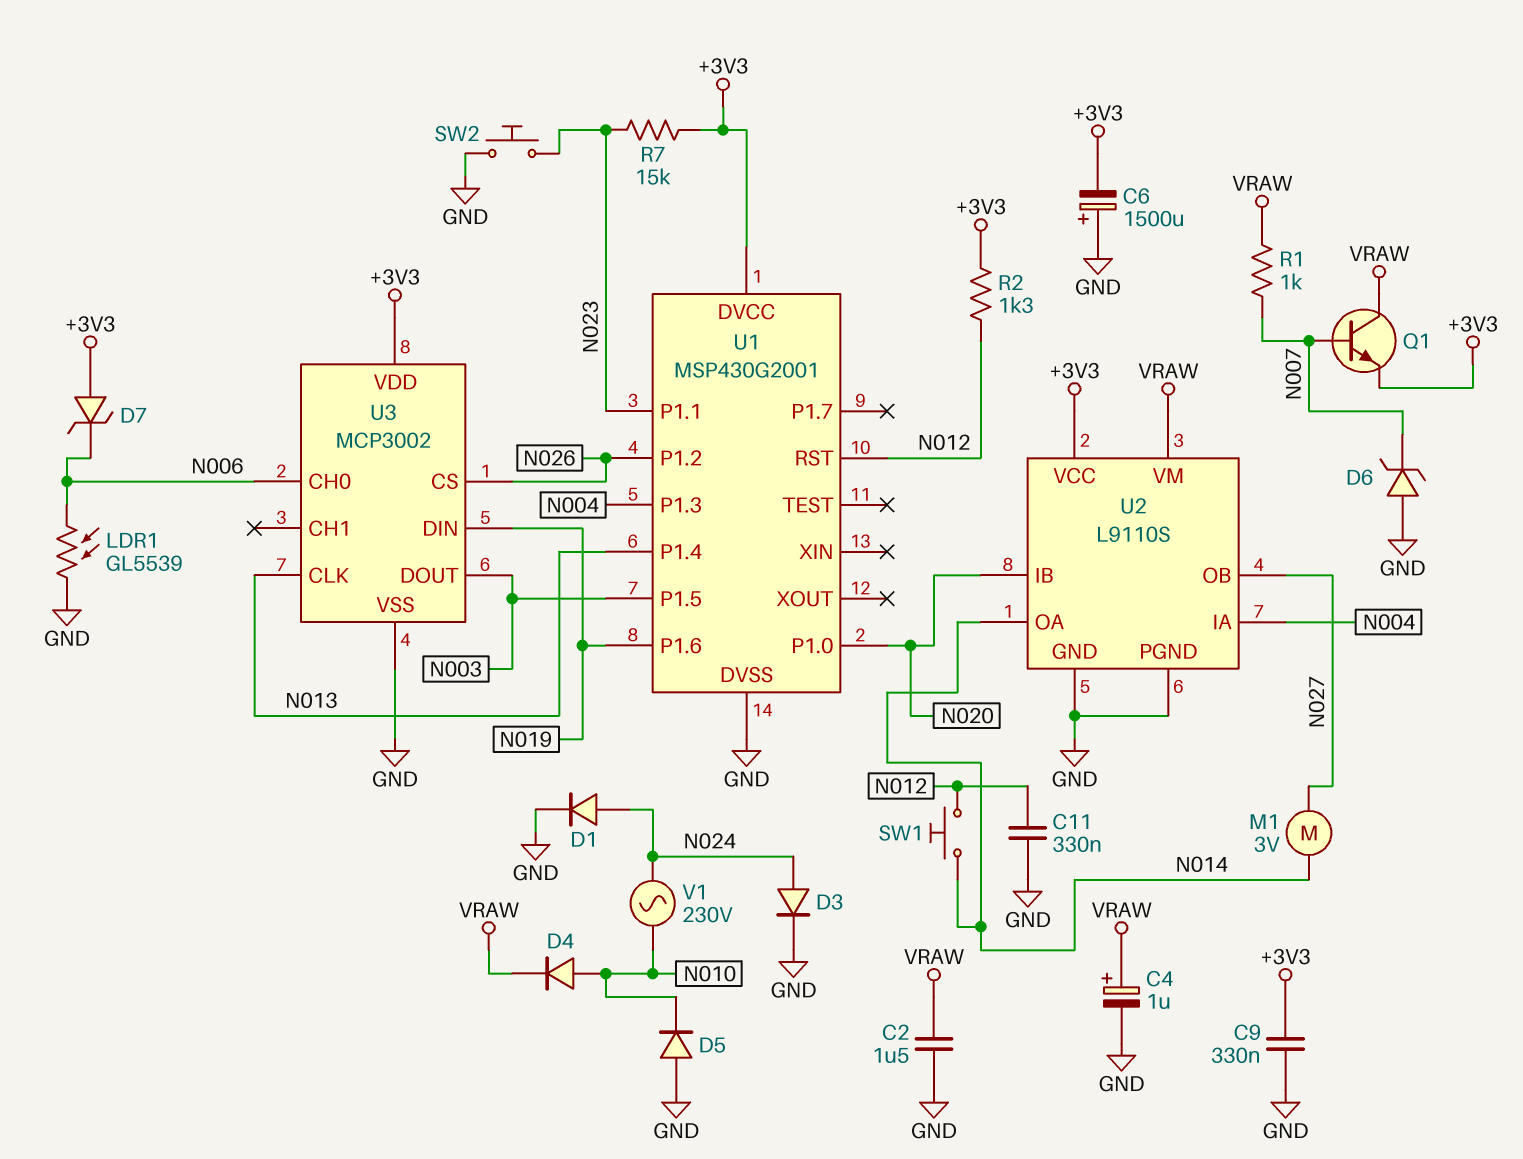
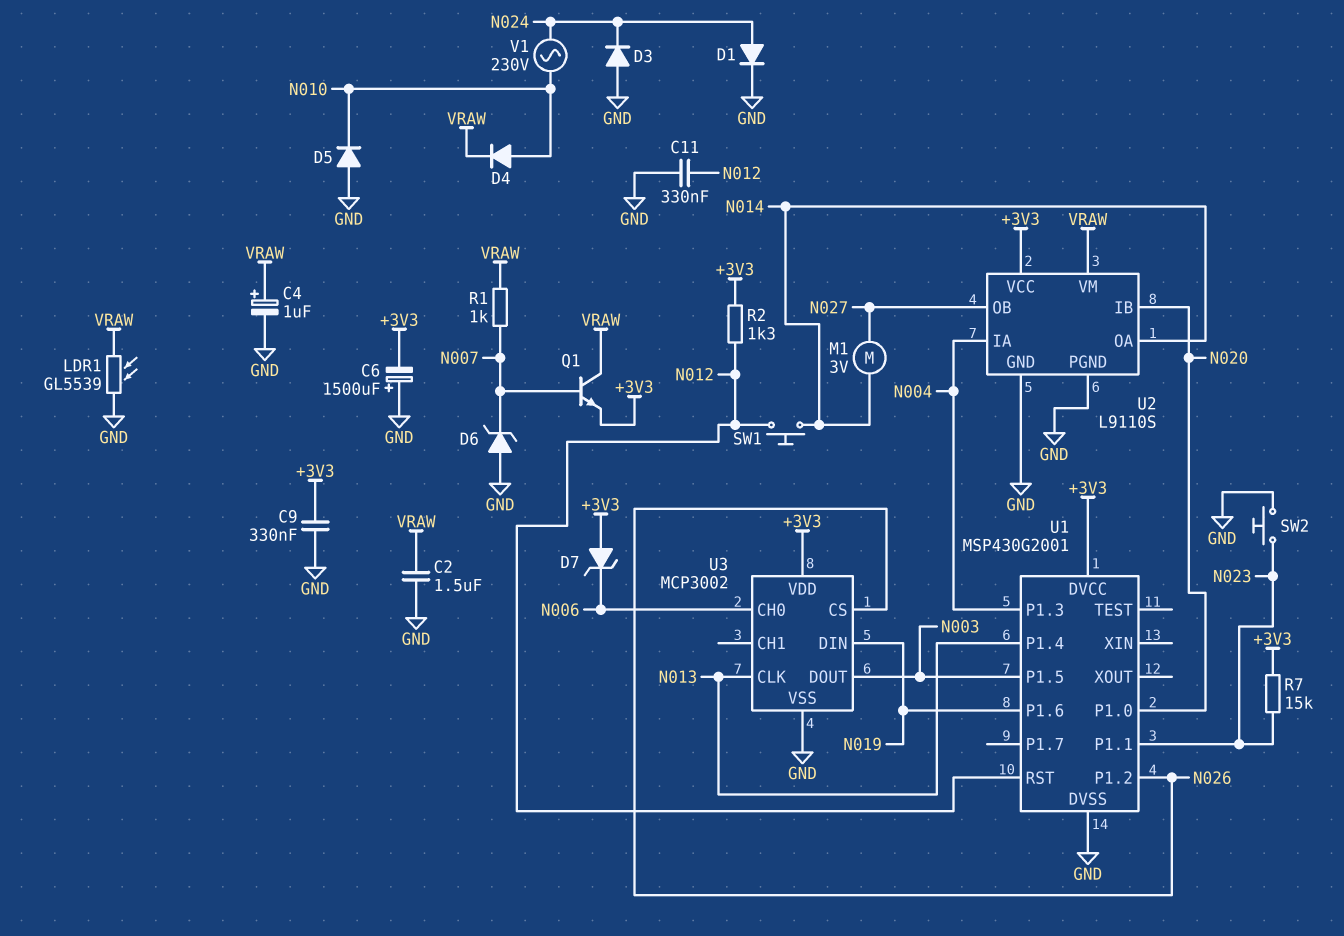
D3: diode (A N024, K GND) -> diode (A GND, K N024)
LDR1: GL5539 (GND, N006) -> GL5539 (GND, VRAW)

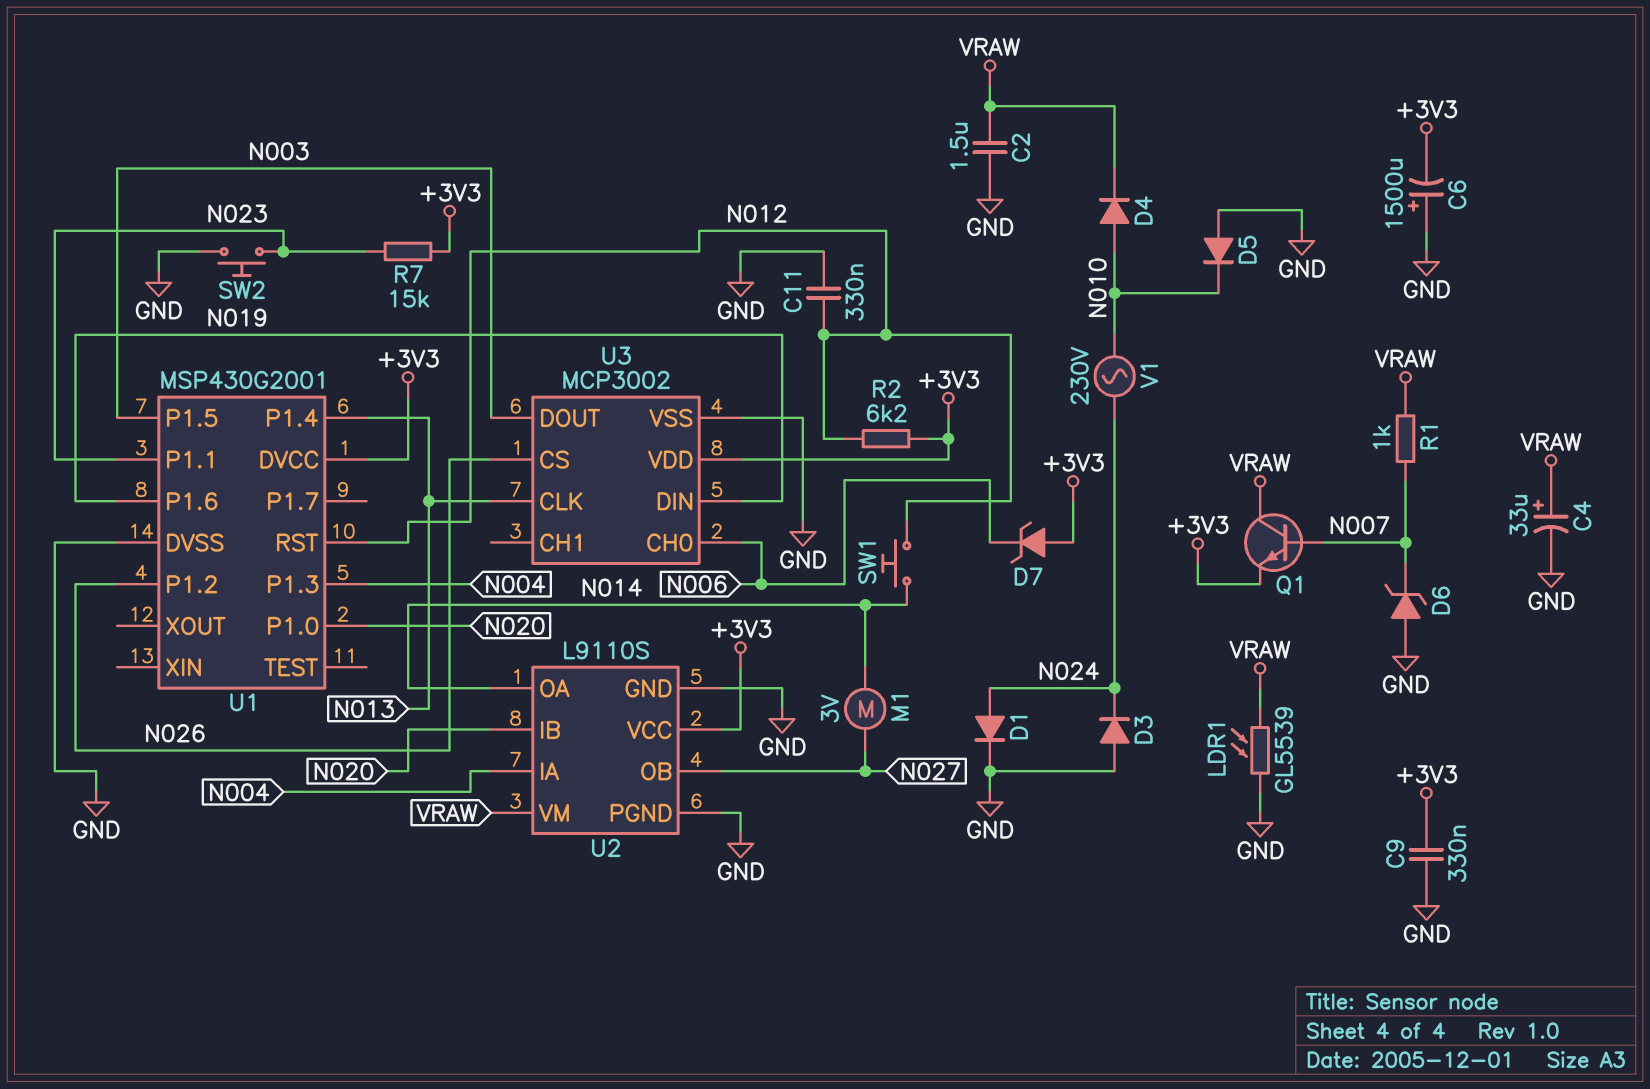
C4: 1uF (plus VRAW, minus GND) -> 33uF (plus VRAW, minus GND)
R2: 1.3k (+3V3, N012) -> 6.2k (+3V3, N012)

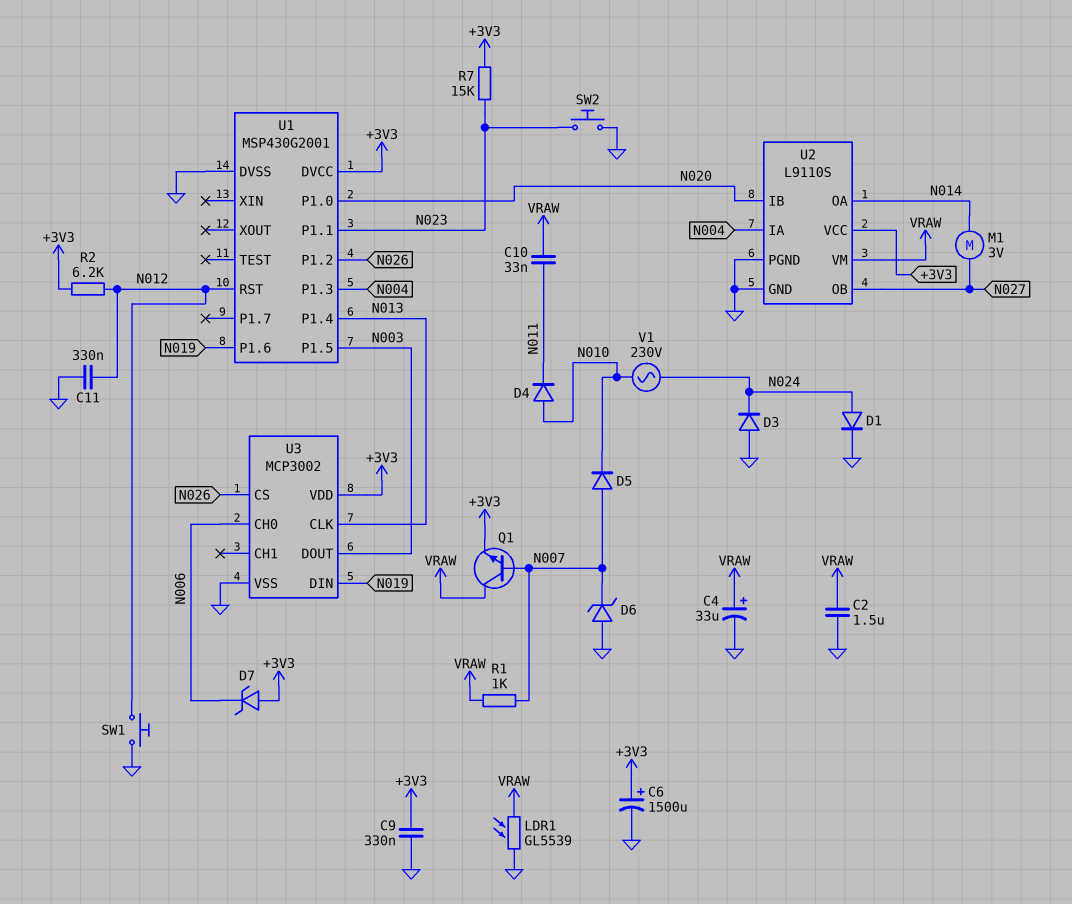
C6: 1500uF (plus GND, minus +3V3) -> 1500uF (plus +3V3, minus GND)
C10: none -> 33nF (N011, VRAW)
D4: diode (A N010, K VRAW) -> diode (A N010, K N011)
D5: diode (A GND, K N010) -> diode (A N007, K N010)
SW1: button (N012, N014) -> button (GND, N012)

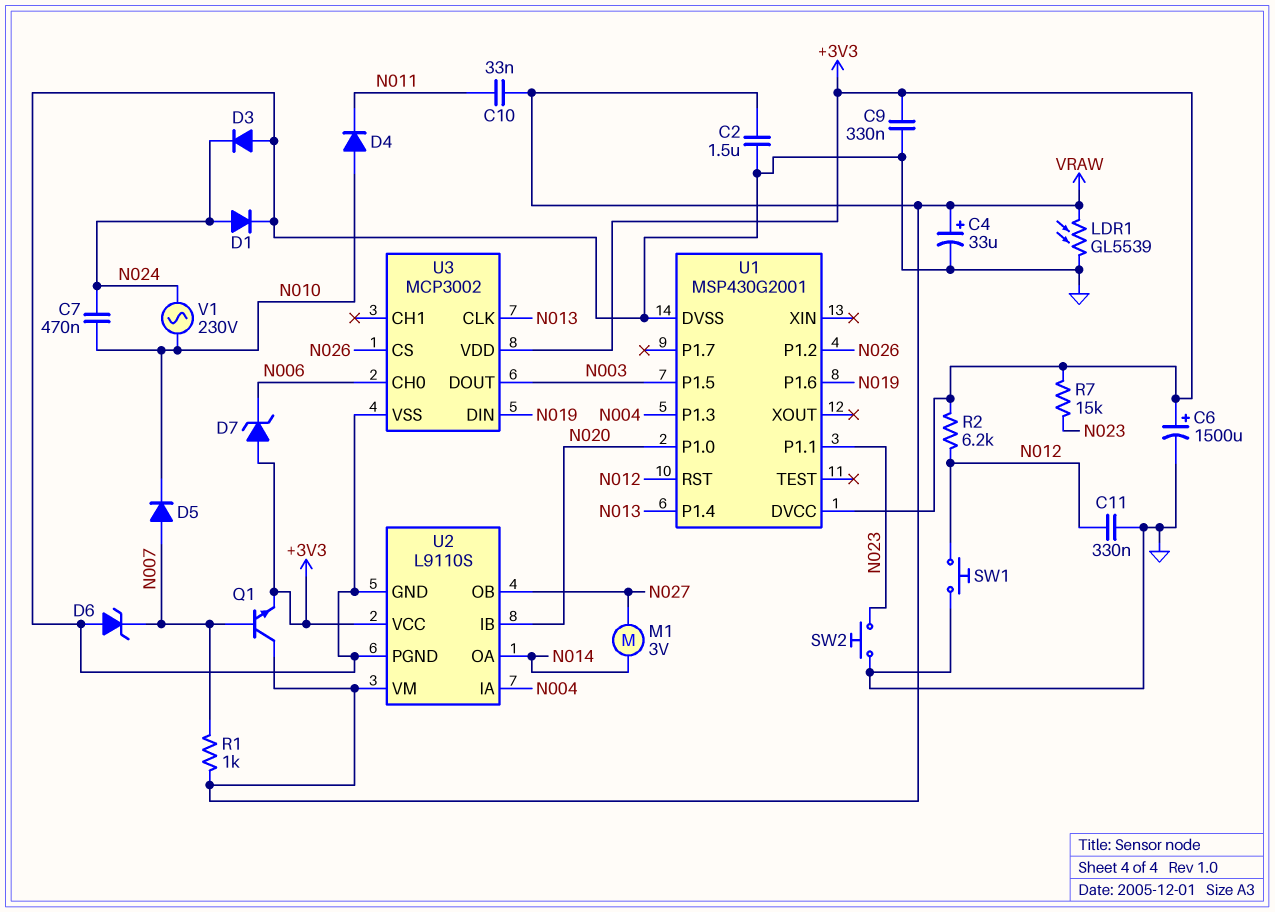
C7: none -> 470nF (N010, N024)

